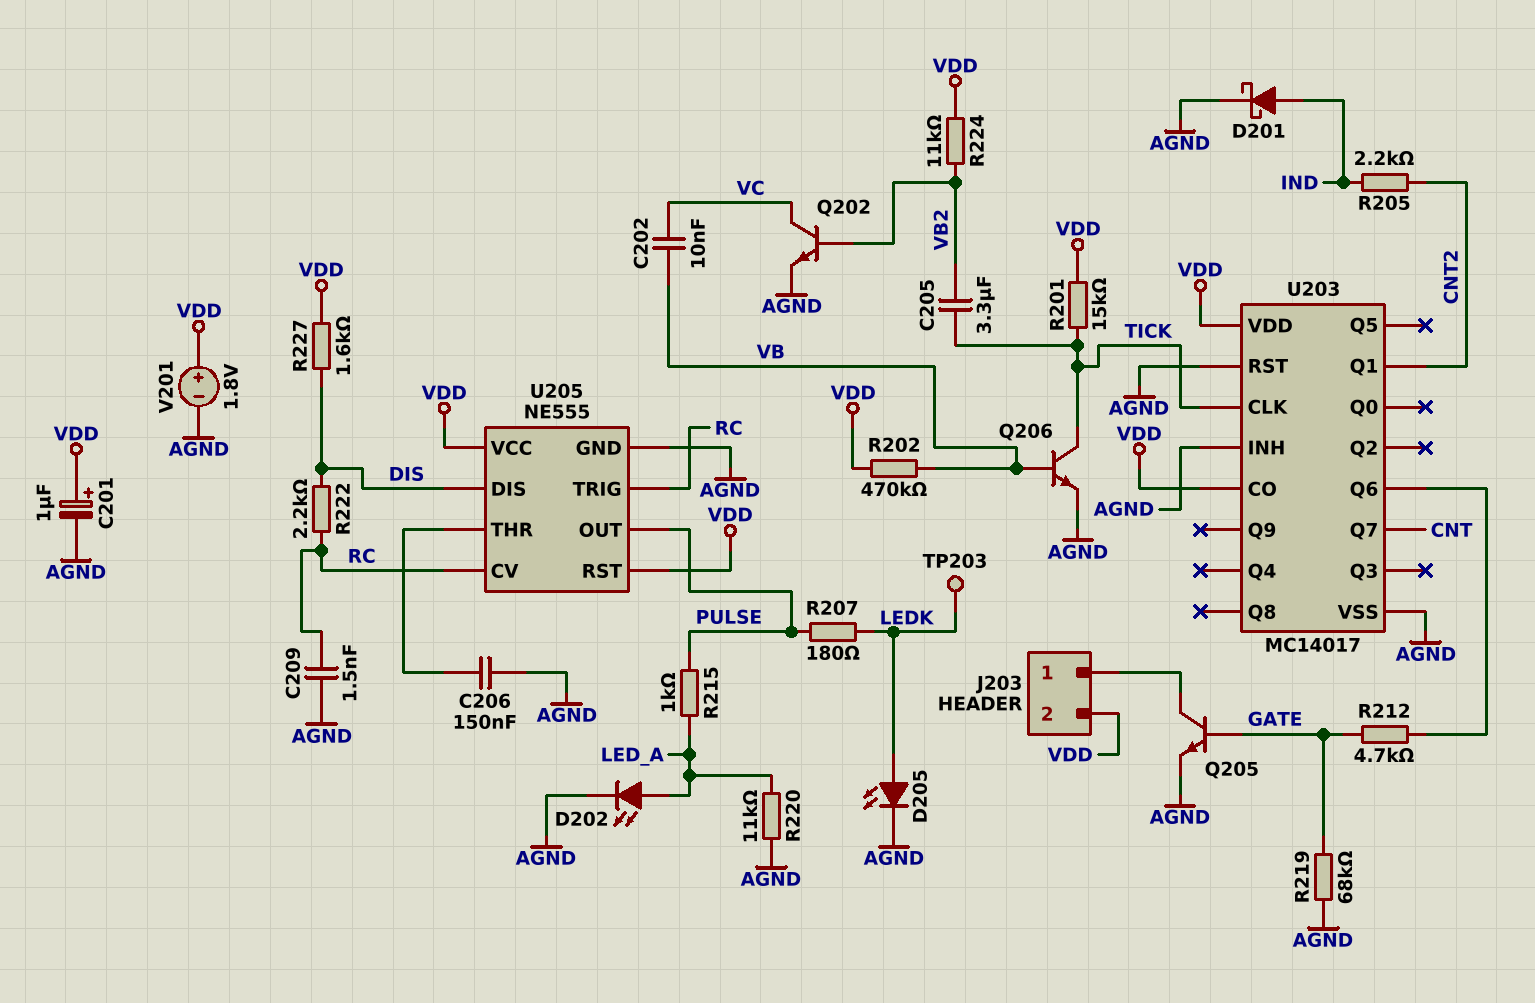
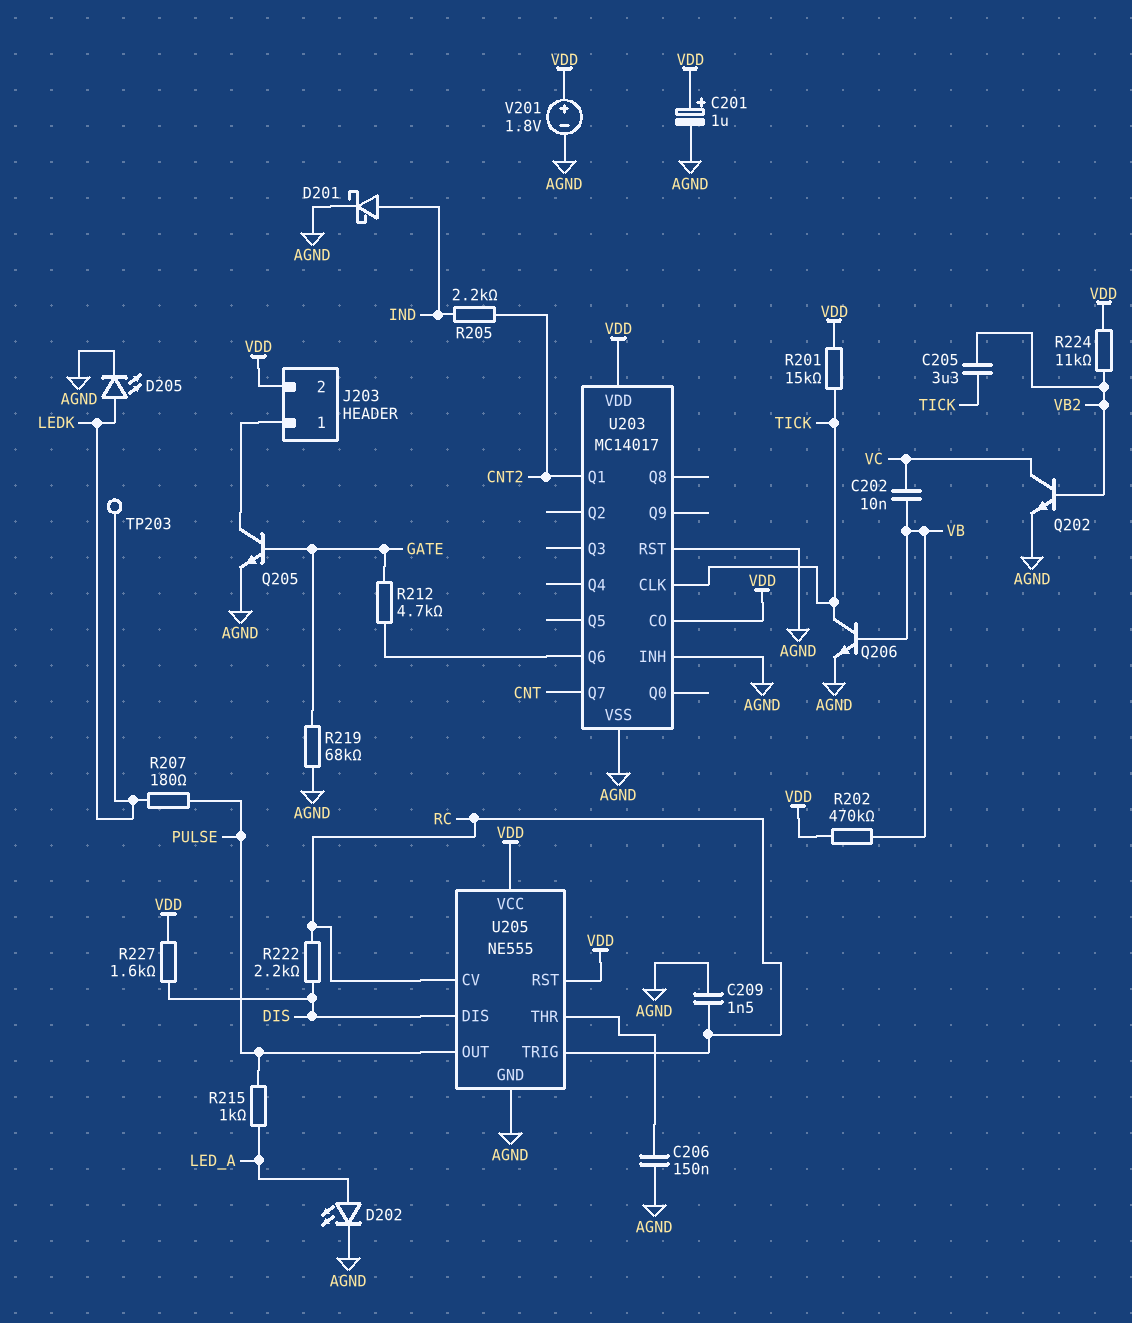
R220: 11k (AGND, LED_A) -> none

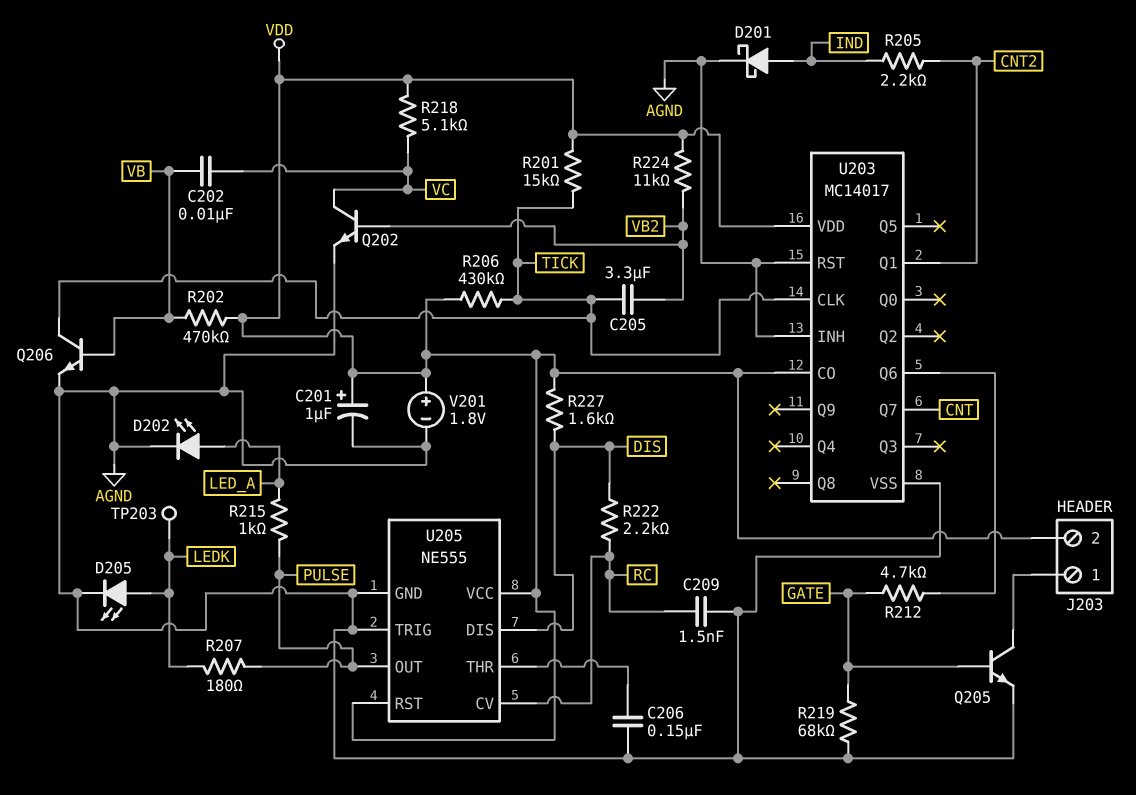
R206: none -> 430k (TICK, VDD)
R218: none -> 5.1k (VC, VDD)
U205 pin TRIG: RC -> AGND

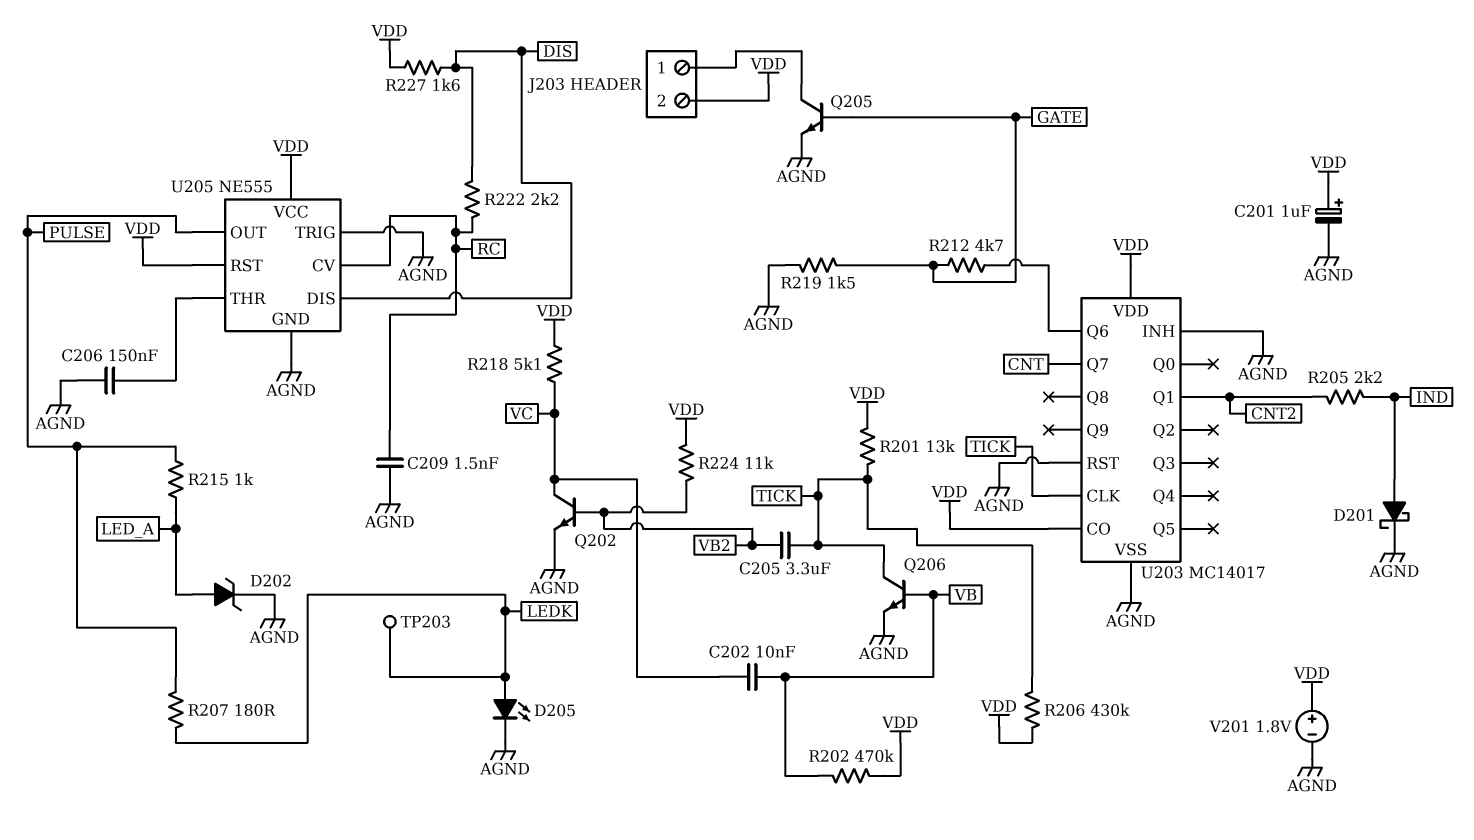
D202: LED (A LED_A, K AGND) -> zener (A LED_A, K AGND)
R201: 15k (TICK, VDD) -> 13k (TICK, VDD)
R219: 68k (AGND, GATE) -> 1.5k (AGND, GATE)

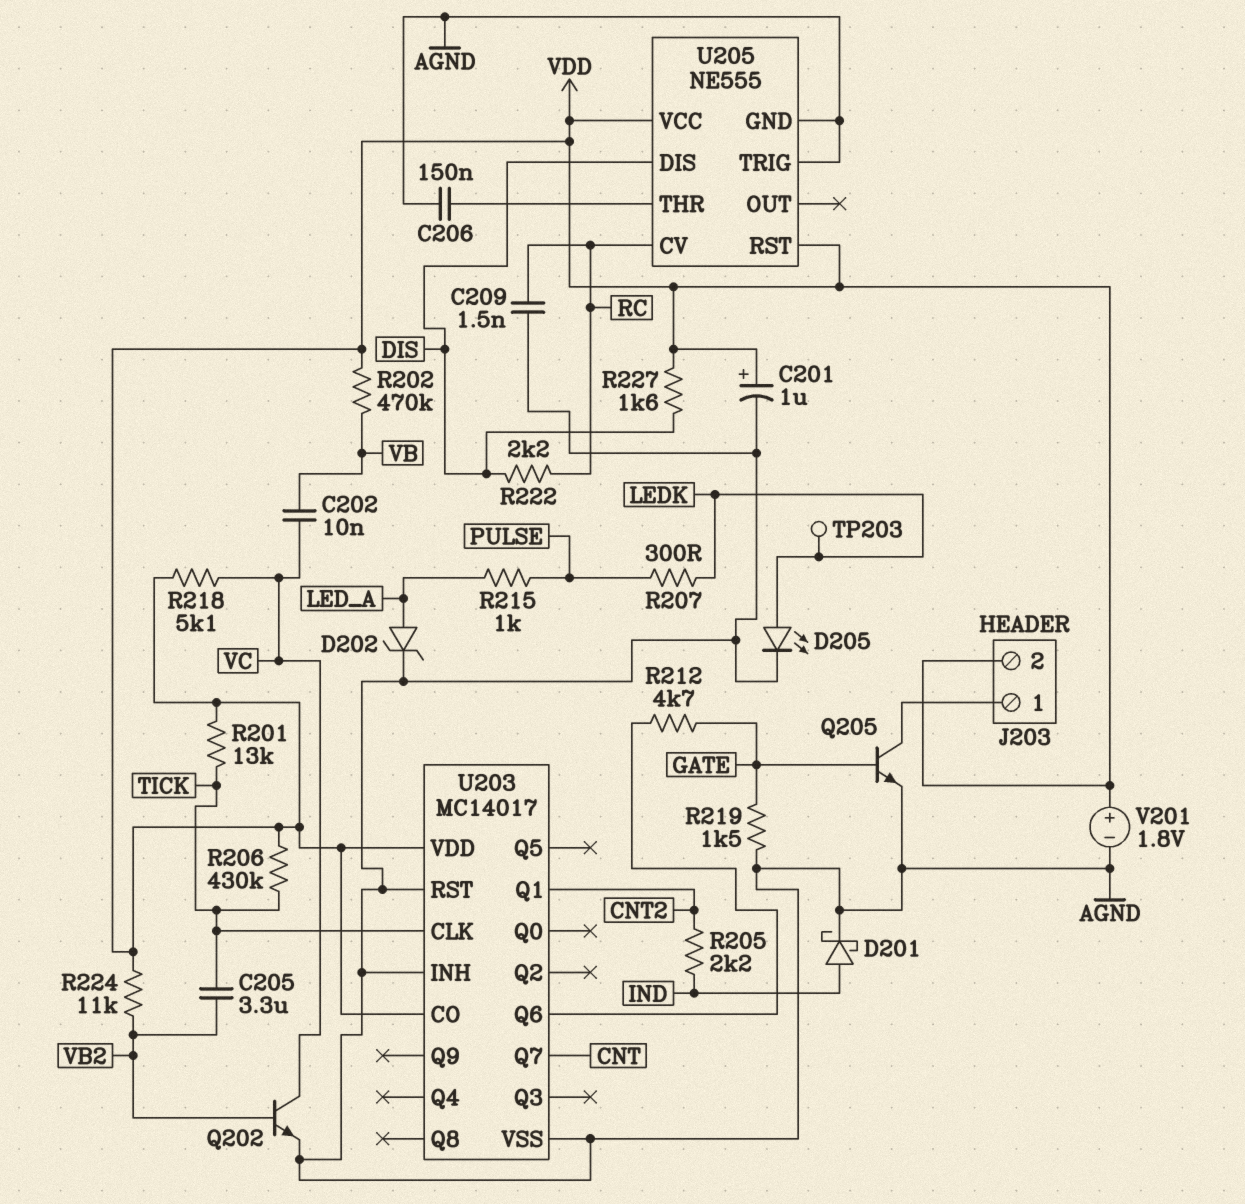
Q206: NPN (B VB, C TICK, E AGND) -> none
R207: 180 (LEDK, PULSE) -> 300 (LEDK, PULSE)
U205 pin OUT: PULSE -> none

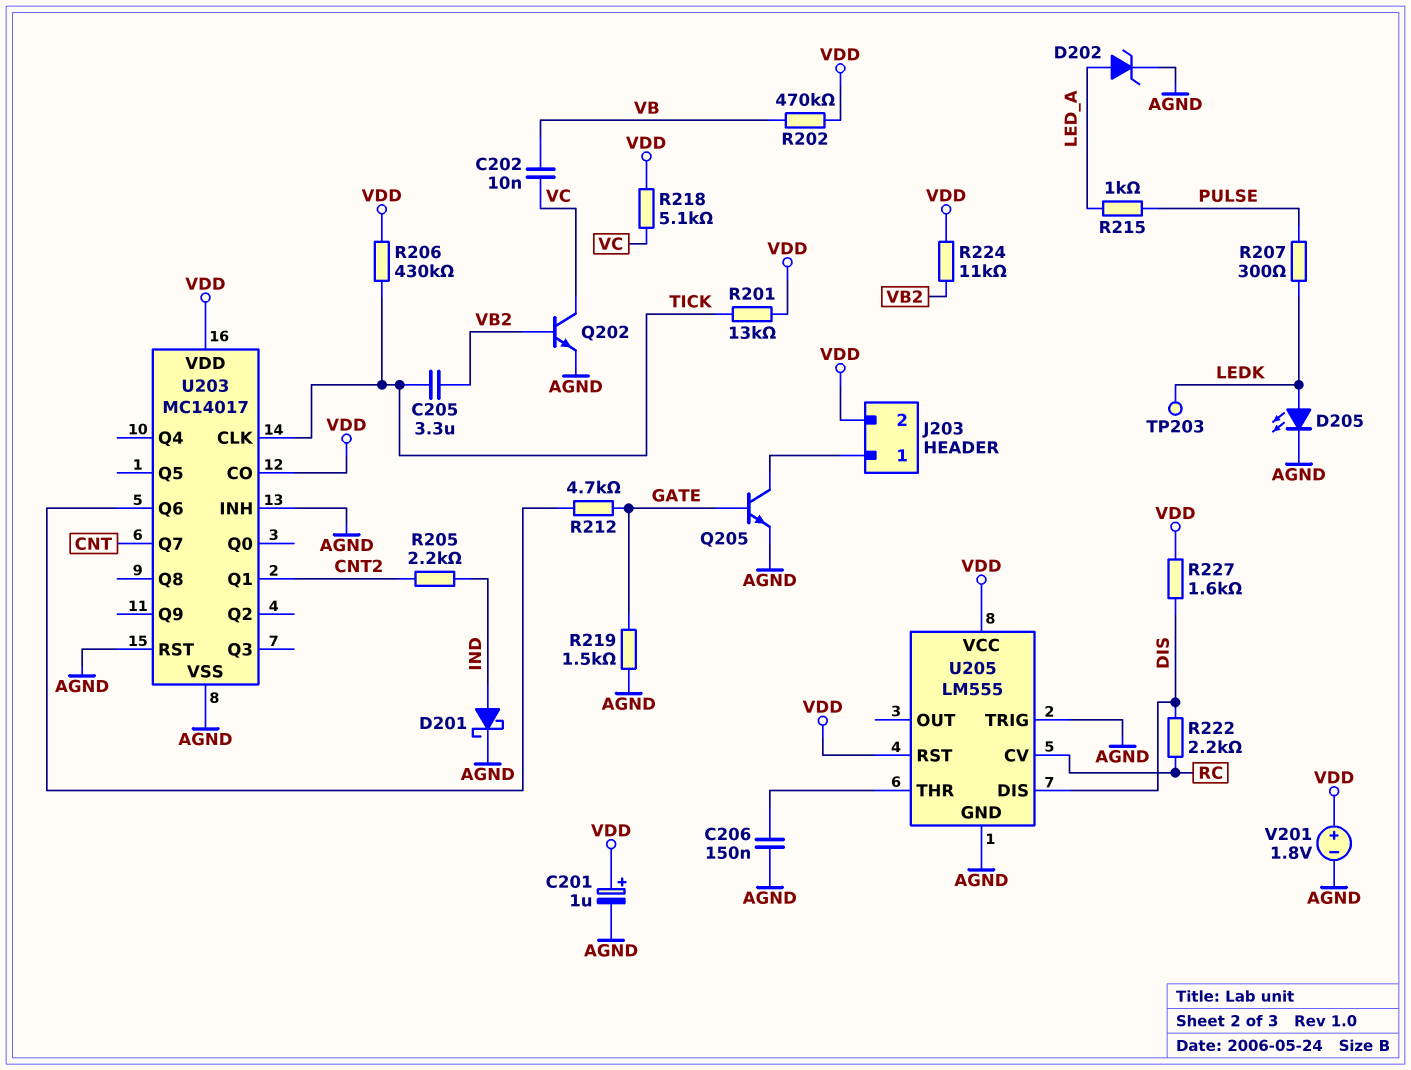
C209: 1.5nF (AGND, RC) -> none
U205: NE555 -> LM555

